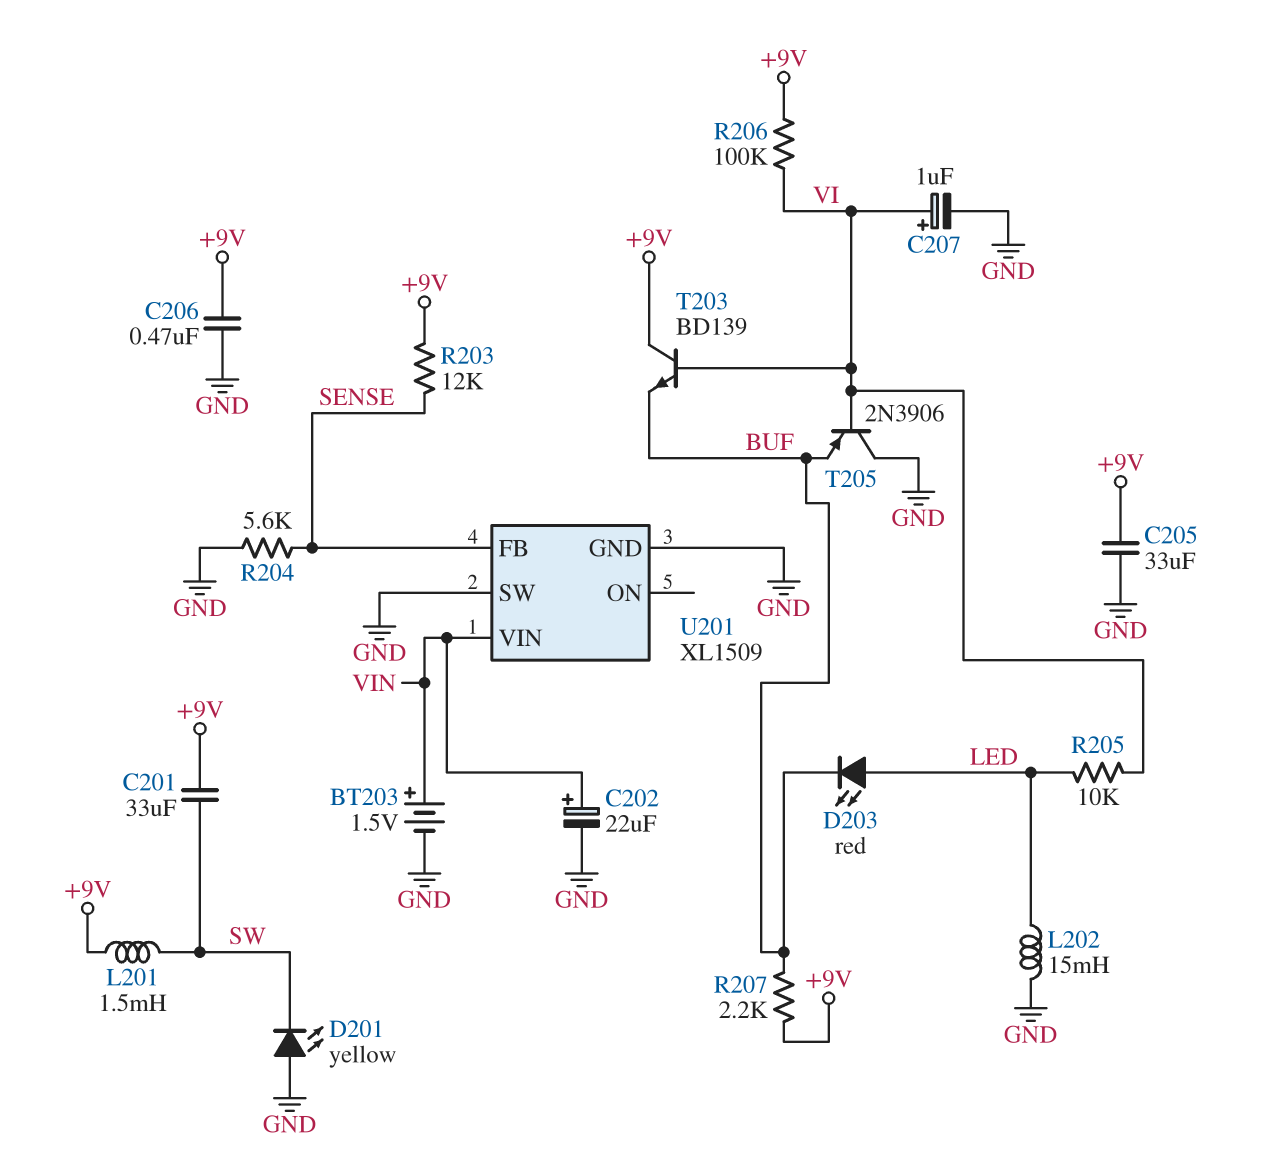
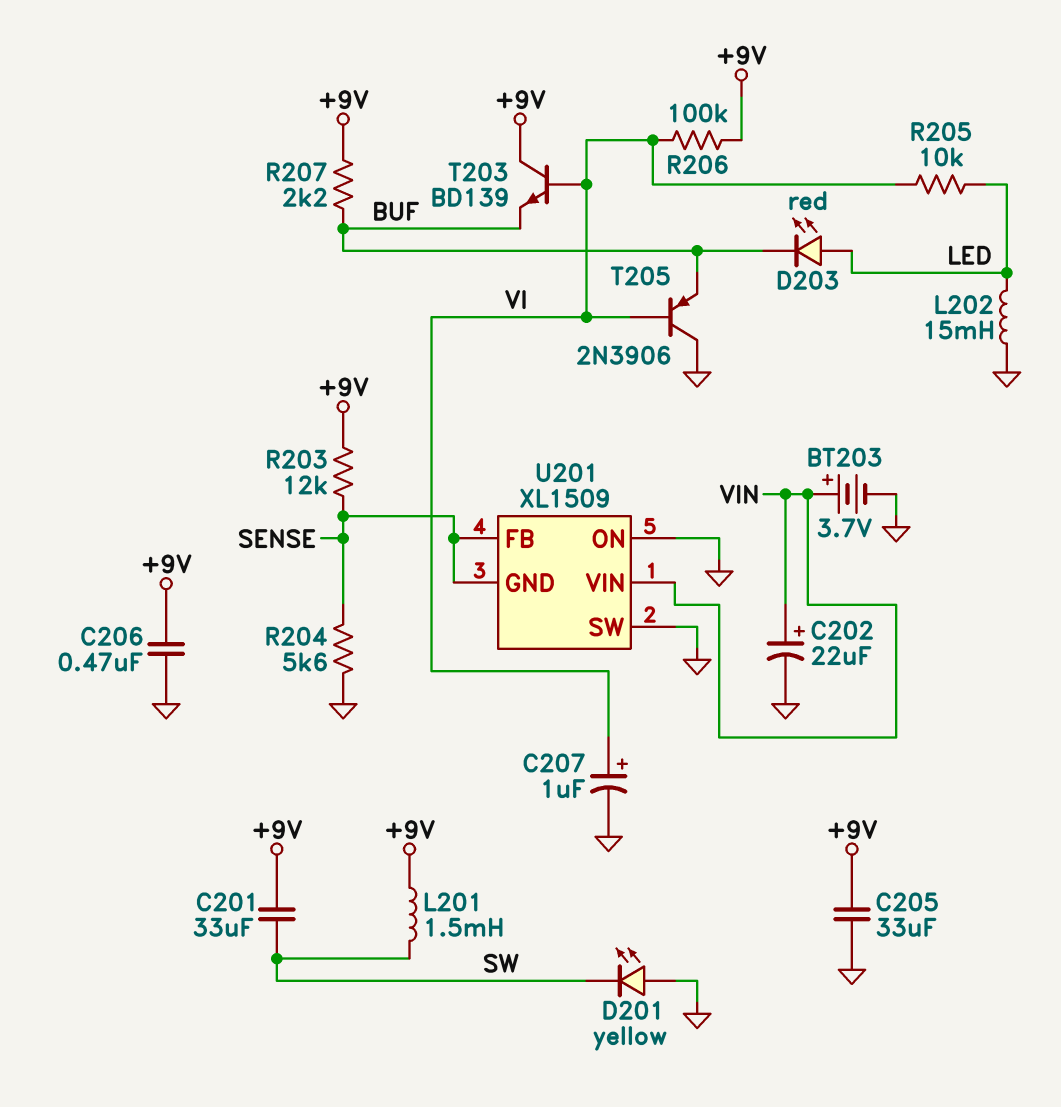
BT203: 1.5V (plus VIN, minus GND) -> 3.7V (plus VIN, minus GND)
U201 pin GND: GND -> SENSE
U201 pin ON: none -> GND

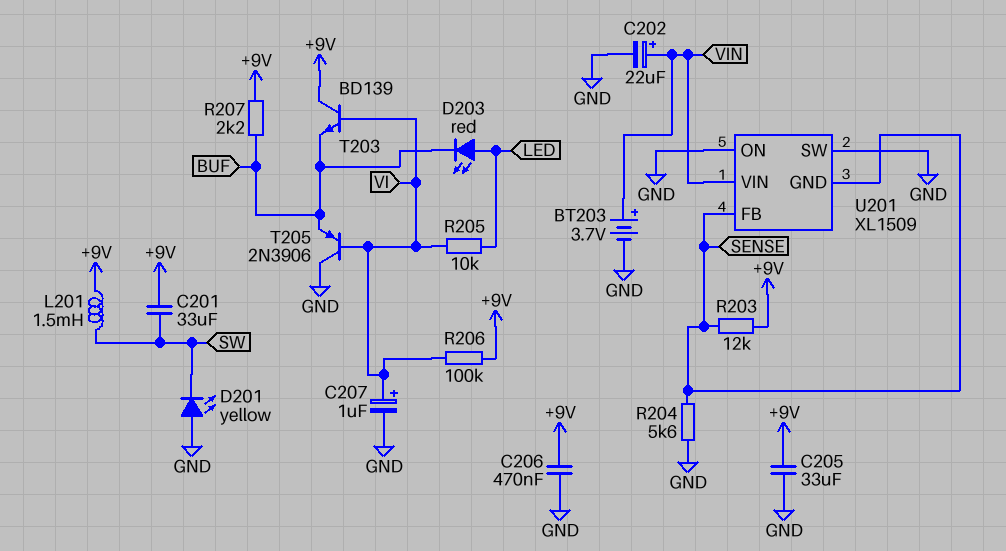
L202: 15mH (GND, LED) -> none

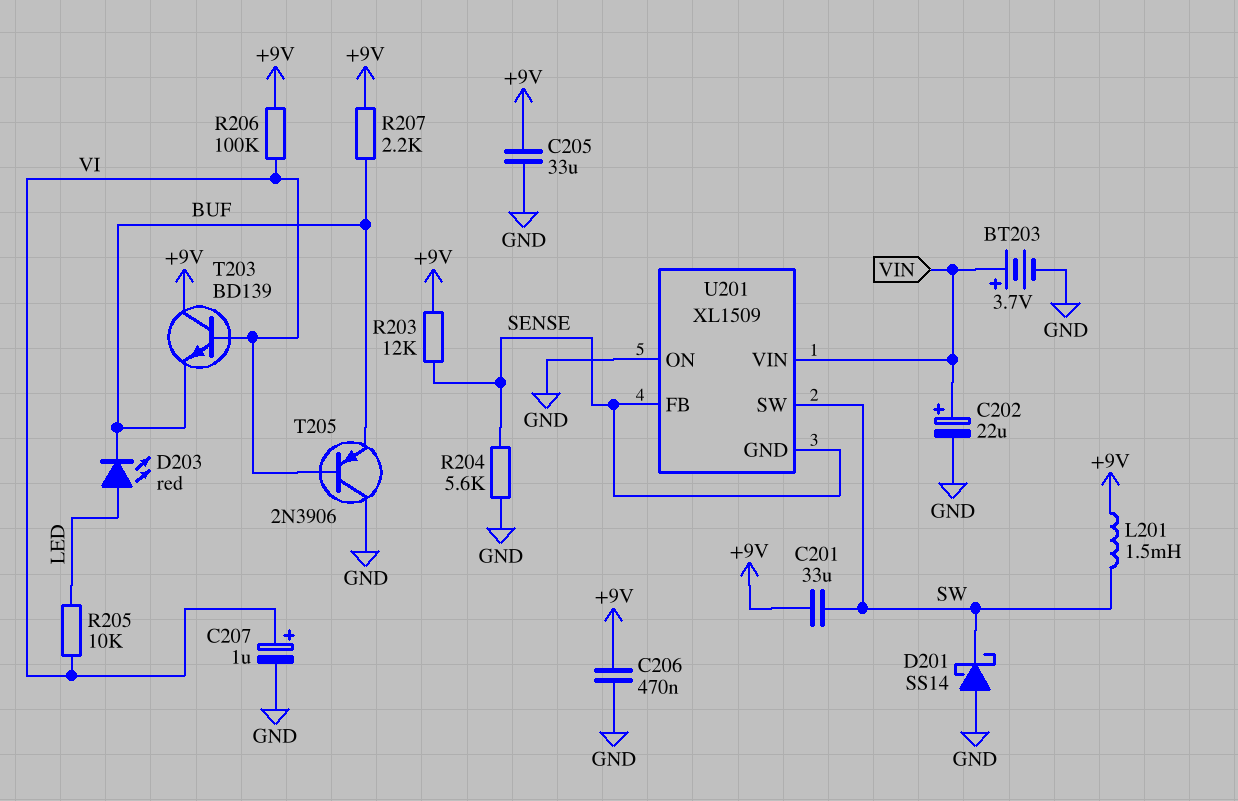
D201: LED yellow (A GND, K SW) -> schottky SS14 (A GND, K SW)
U201 pin SW: GND -> SW

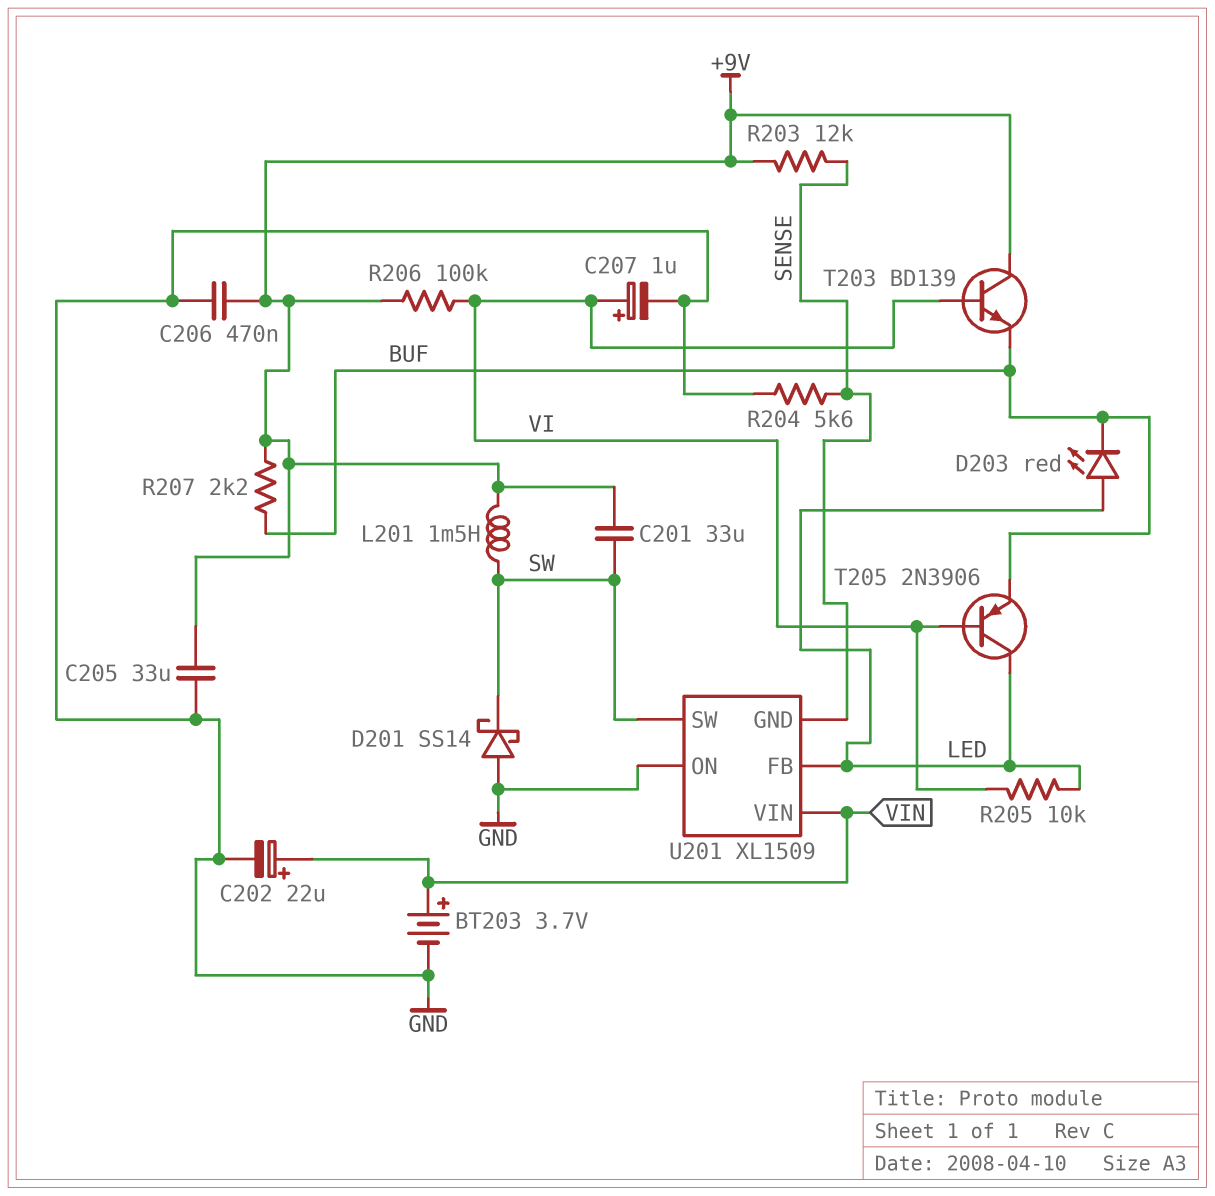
T205: PNP 2N3906 (B VI, C GND, E BUF) -> PNP 2N3906 (B VI, C LED, E BUF)
U201 pin FB: SENSE -> LED

